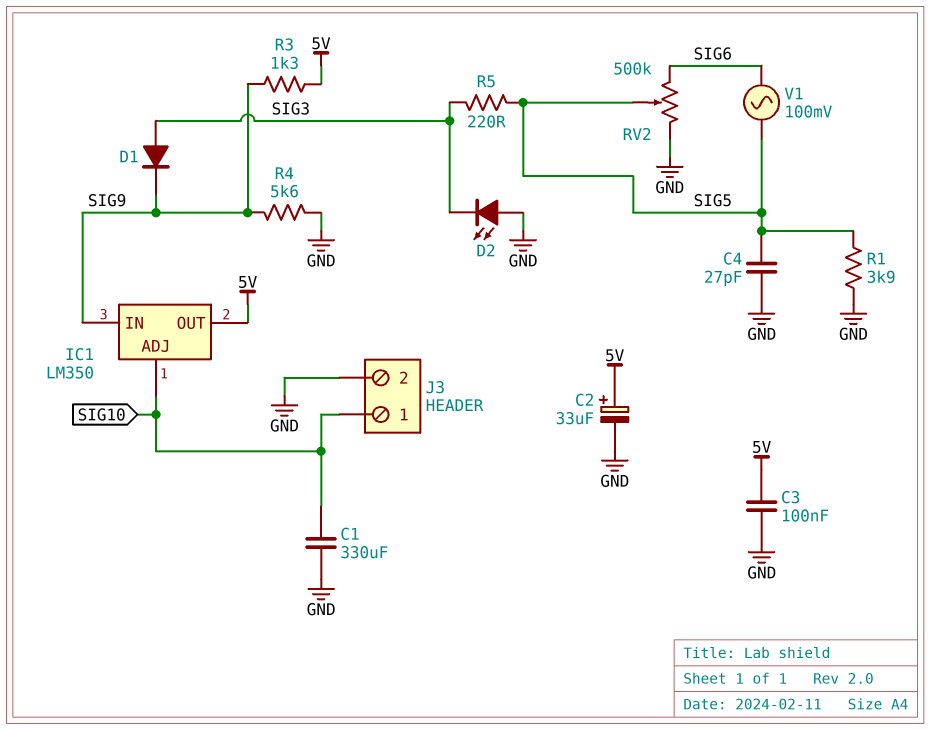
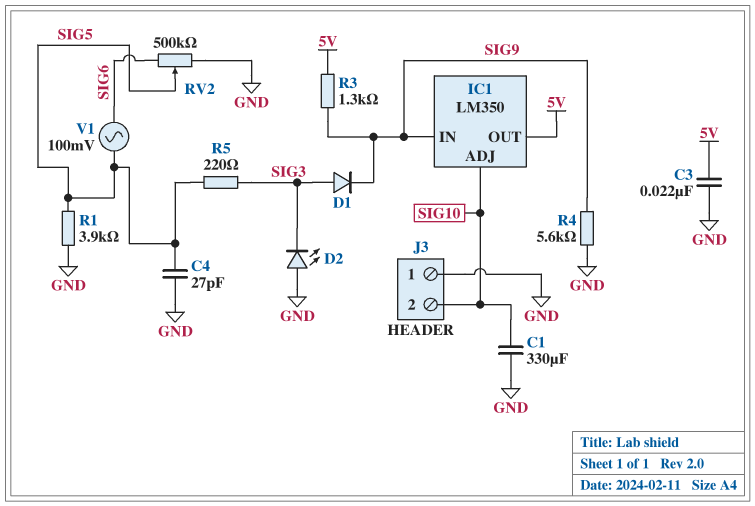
C2: 33uF (plus 5V, minus GND) -> none
C3: 100nF (5V, GND) -> 22nF (5V, GND)
J3 pin 1: SIG10 -> GND
J3 pin 2: GND -> SIG10

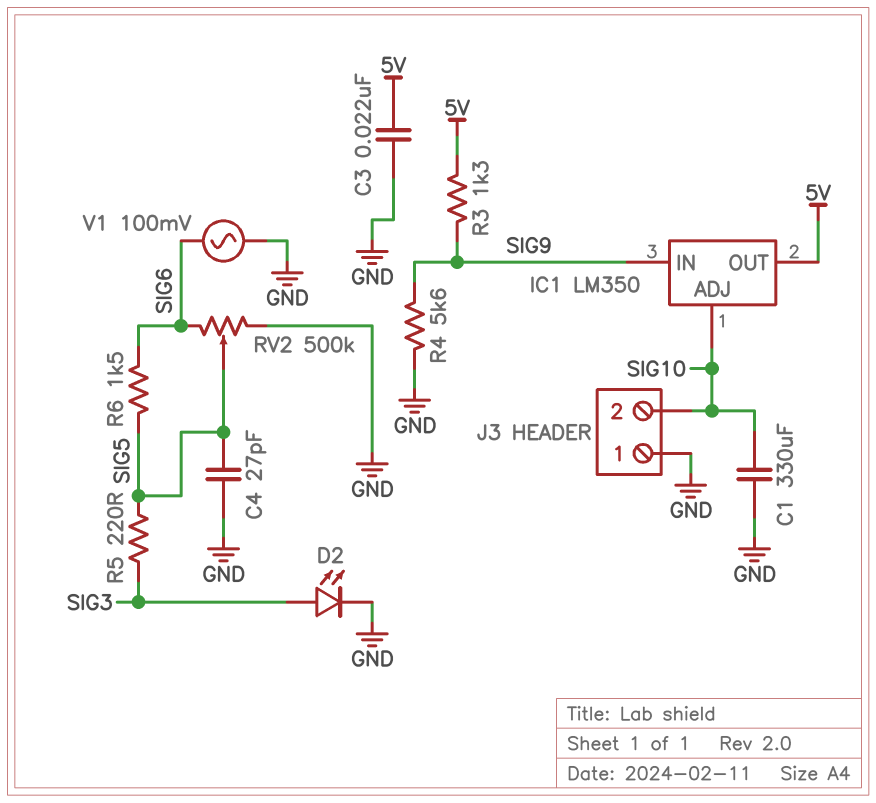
D1: diode (A SIG3, K SIG9) -> none
D2: LED (A GND, K SIG3) -> LED (A SIG3, K GND)
R1: 3.9k (GND, SIG5) -> none
R6: none -> 1.5k (SIG5, SIG6)
V1: AC 100mV (SIG5, SIG6) -> AC 100mV (GND, SIG6)

